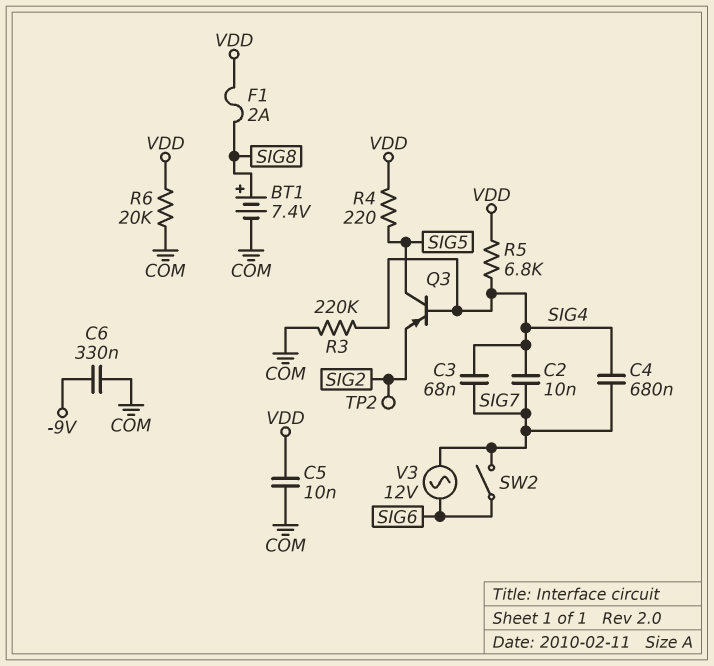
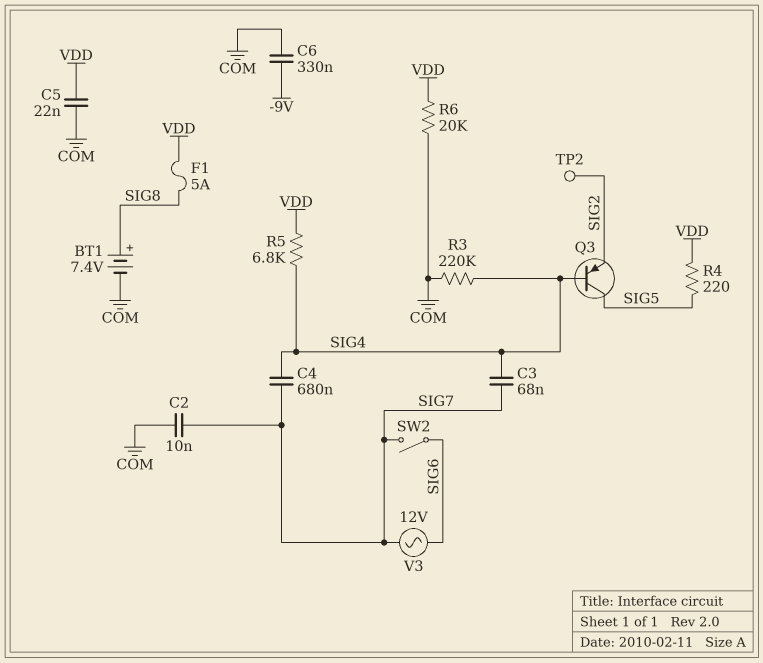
C2: 10nF (SIG4, SIG7) -> 10nF (COM, SIG7)
C5: 10nF (COM, VDD) -> 22nF (COM, VDD)
F1: 2A (SIG8, VDD) -> 5A (SIG8, VDD)

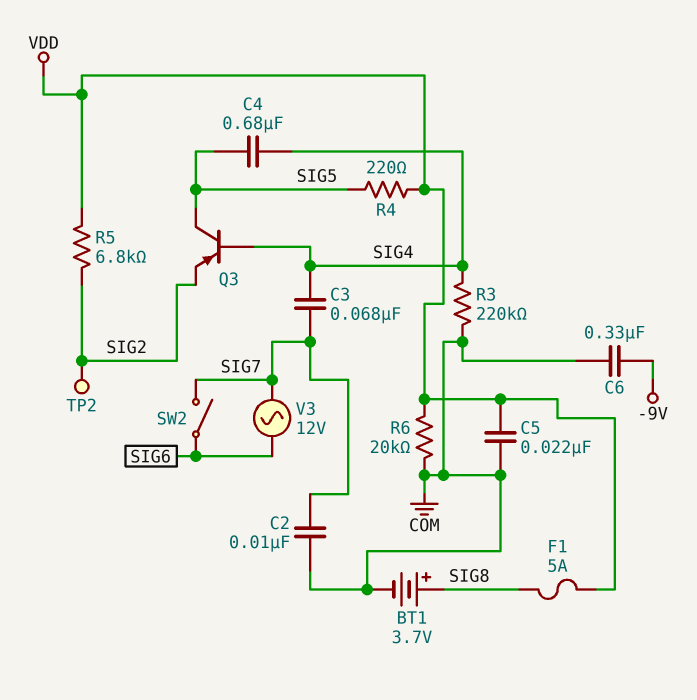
BT1: 7.4V (plus SIG8, minus COM) -> 3.7V (plus SIG8, minus COM)
C4: 680nF (SIG4, SIG7) -> 680nF (SIG4, SIG5)
R5: 6.8k (SIG4, VDD) -> 6.8k (SIG2, VDD)

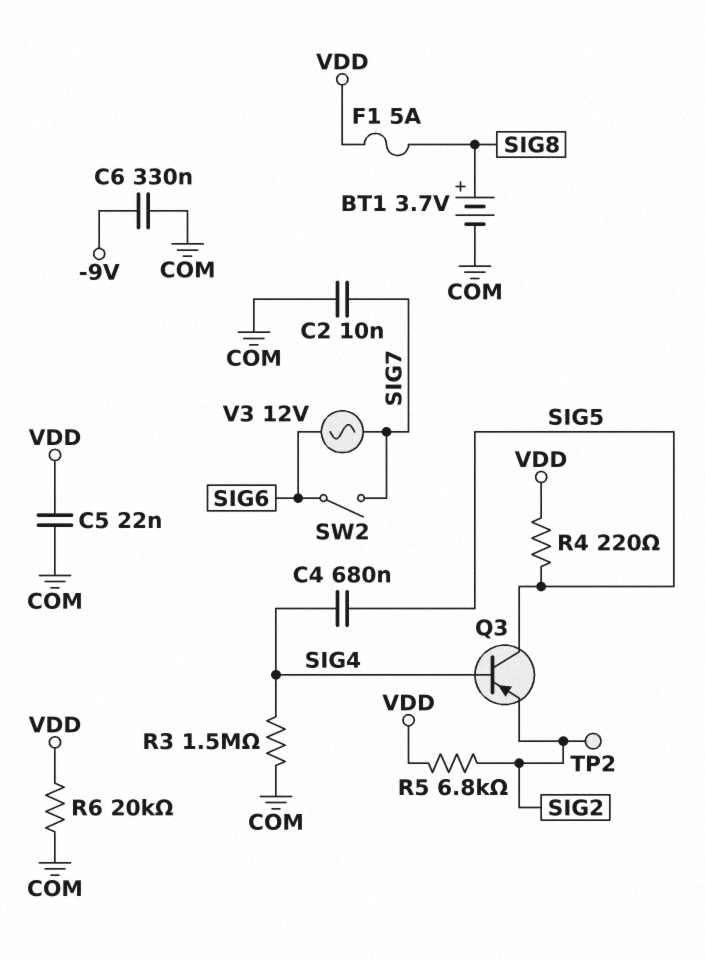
C3: 68nF (SIG4, SIG7) -> none
R3: 220k (COM, SIG4) -> 1.5M (COM, SIG4)

